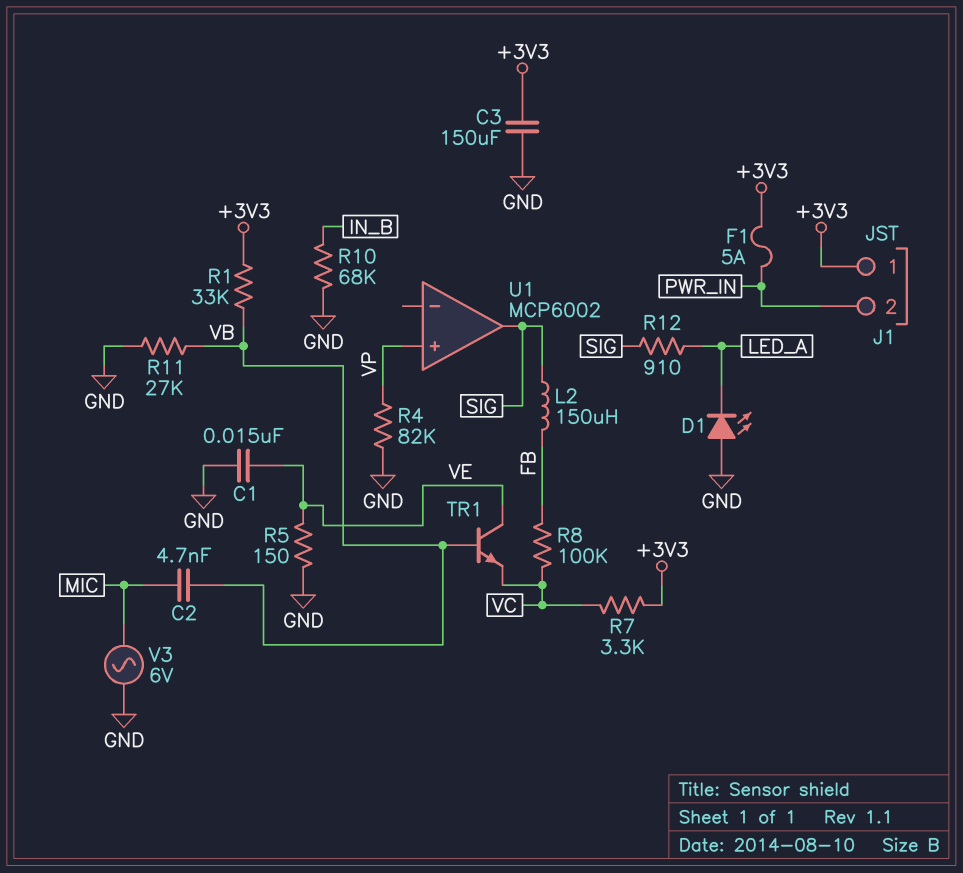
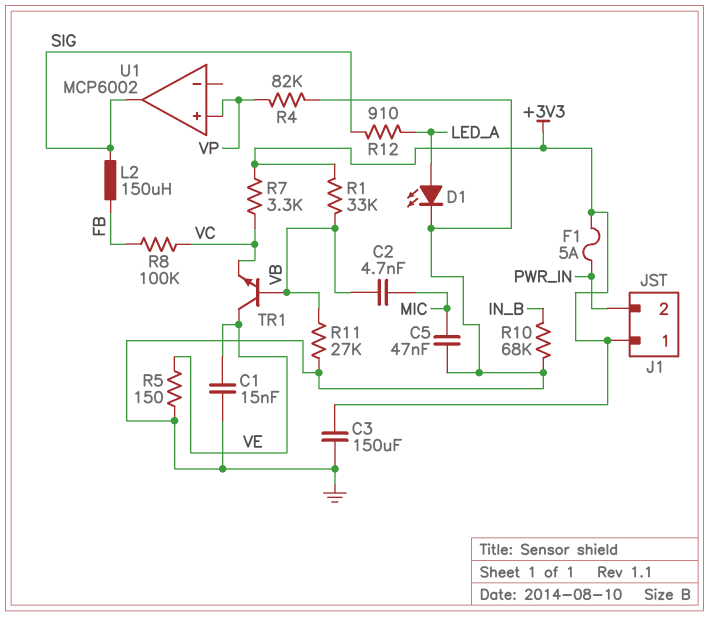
C5: none -> 47nF (GND, MIC)
D1: LED (A GND, K LED_A) -> LED (A LED_A, K GND)
V3: AC 6V (GND, MIC) -> none

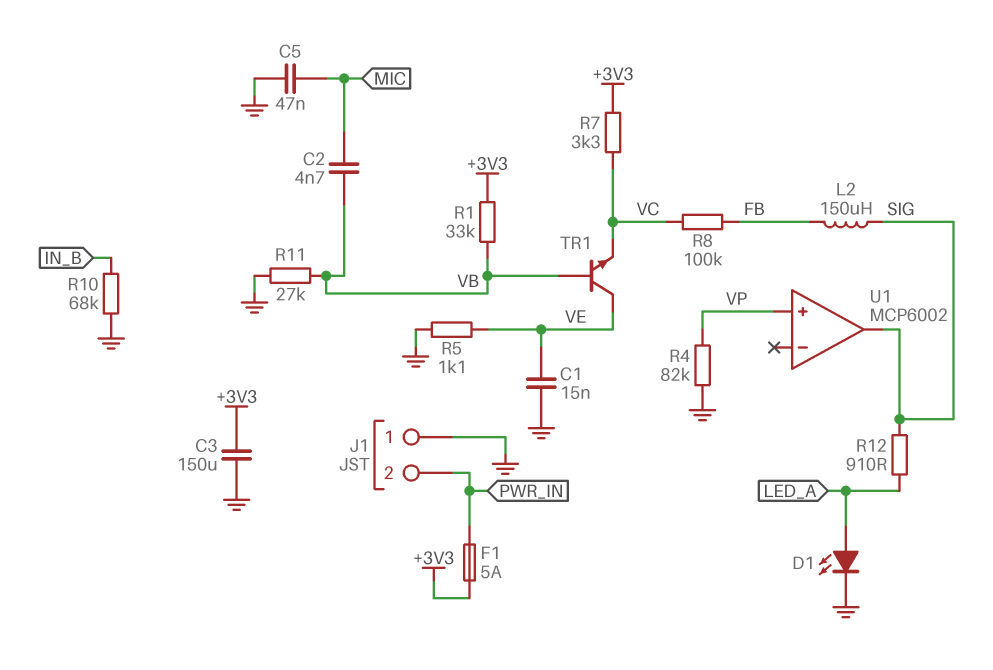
J1 pin 1: +3V3 -> GND
R5: 150 (GND, VE) -> 1.1k (GND, VE)

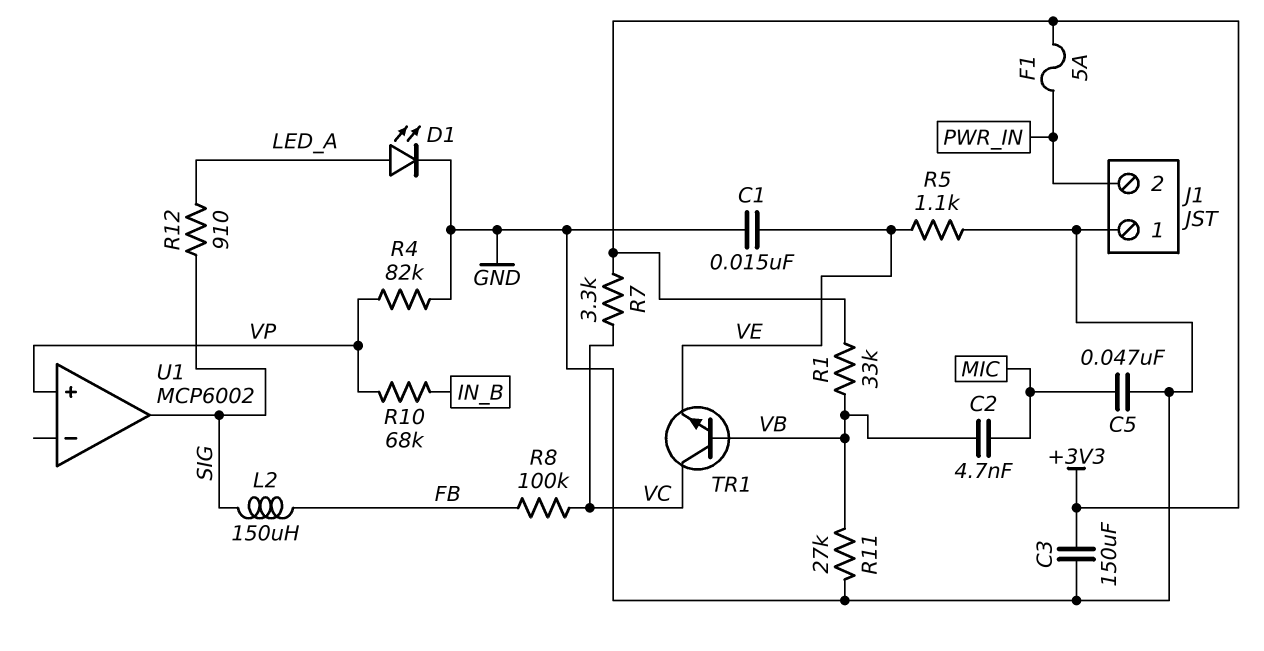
R10: 68k (GND, IN_B) -> 68k (IN_B, VP)
TR1: NPN (B VB, C VE, E VC) -> NPN (B VB, C VC, E VE)

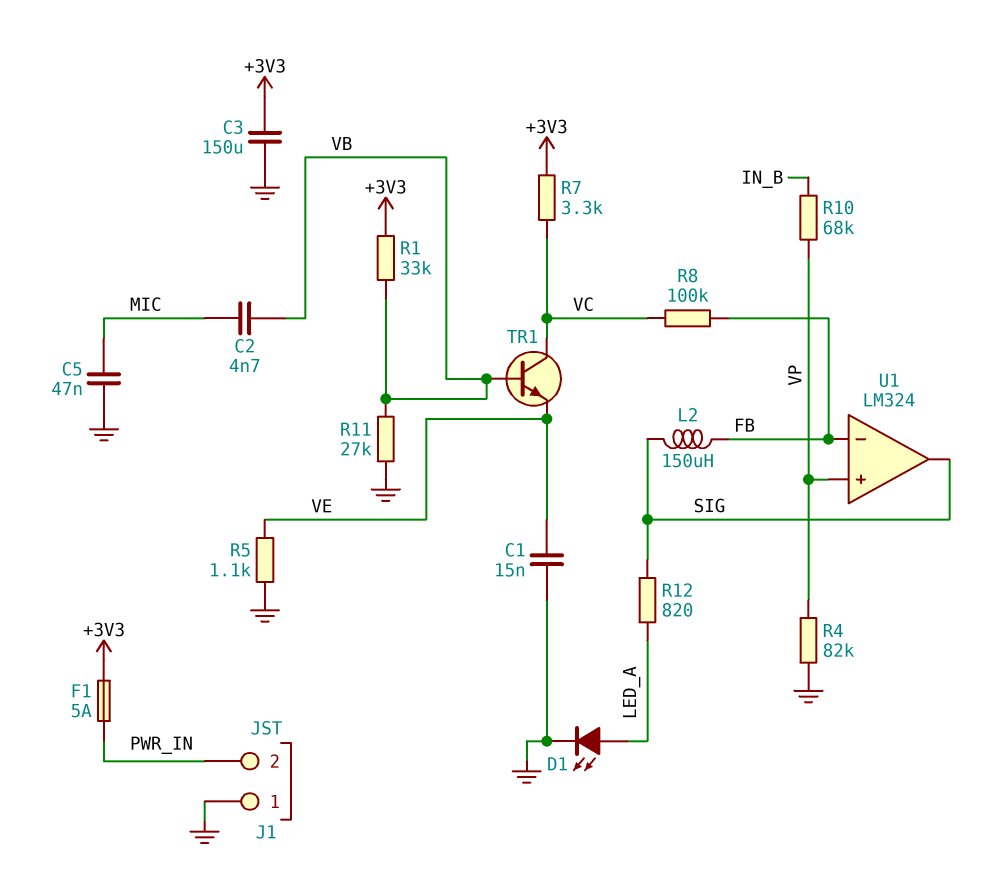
R12: 910 (LED_A, SIG) -> 820 (LED_A, SIG)
U1: MCP6002 -> LM324
U1 pin in-: none -> FB

